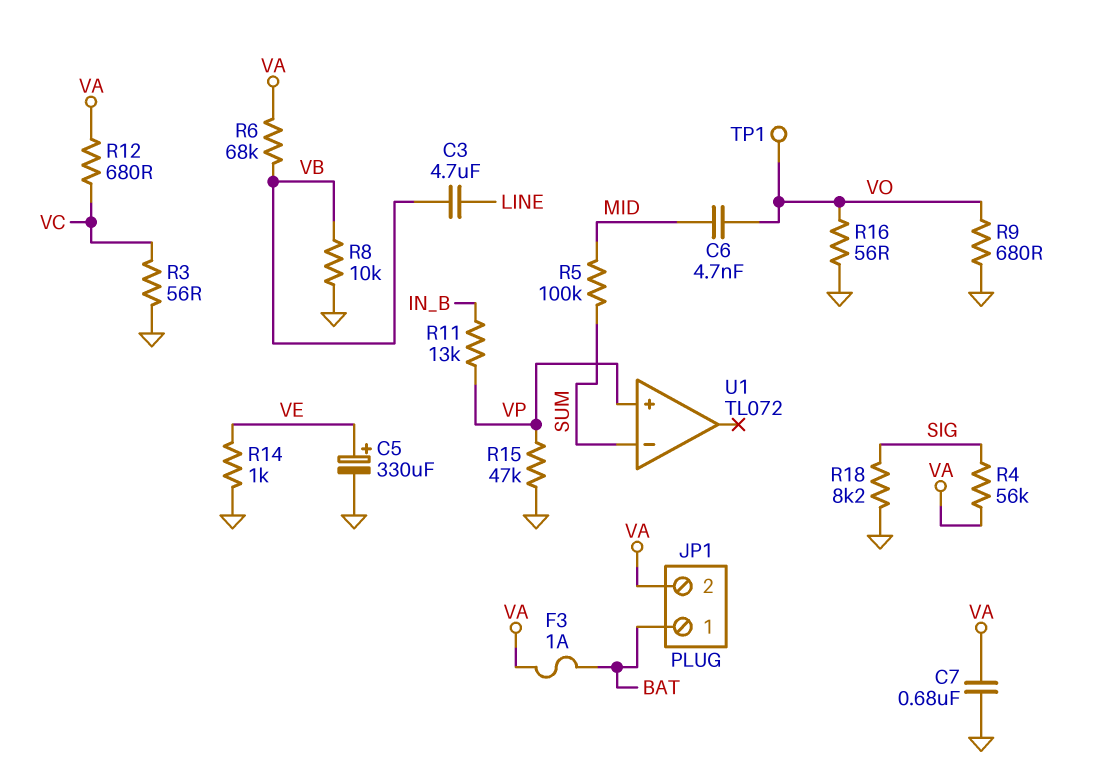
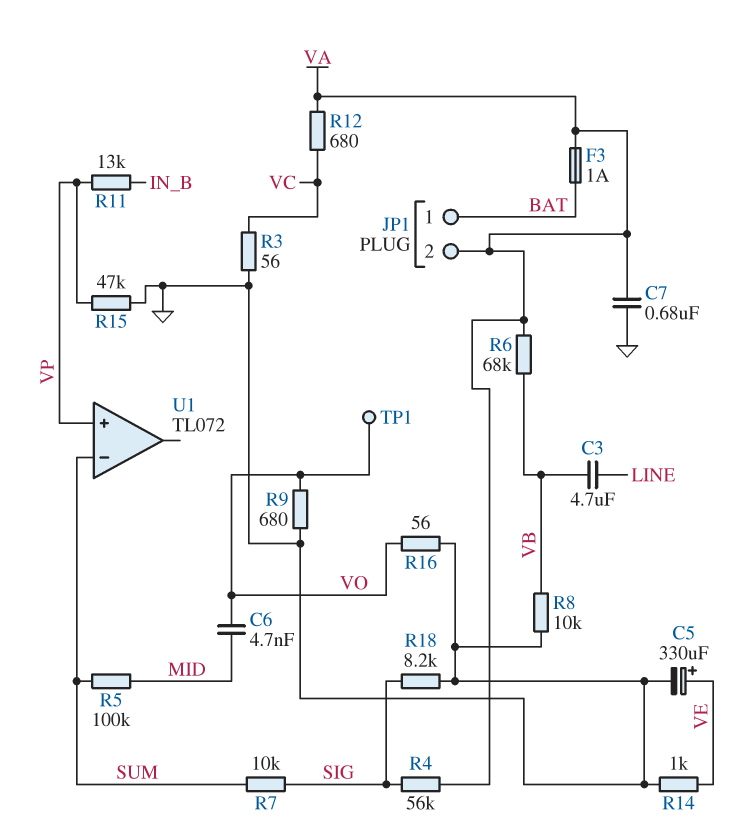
R7: none -> 10k (SIG, SUM)

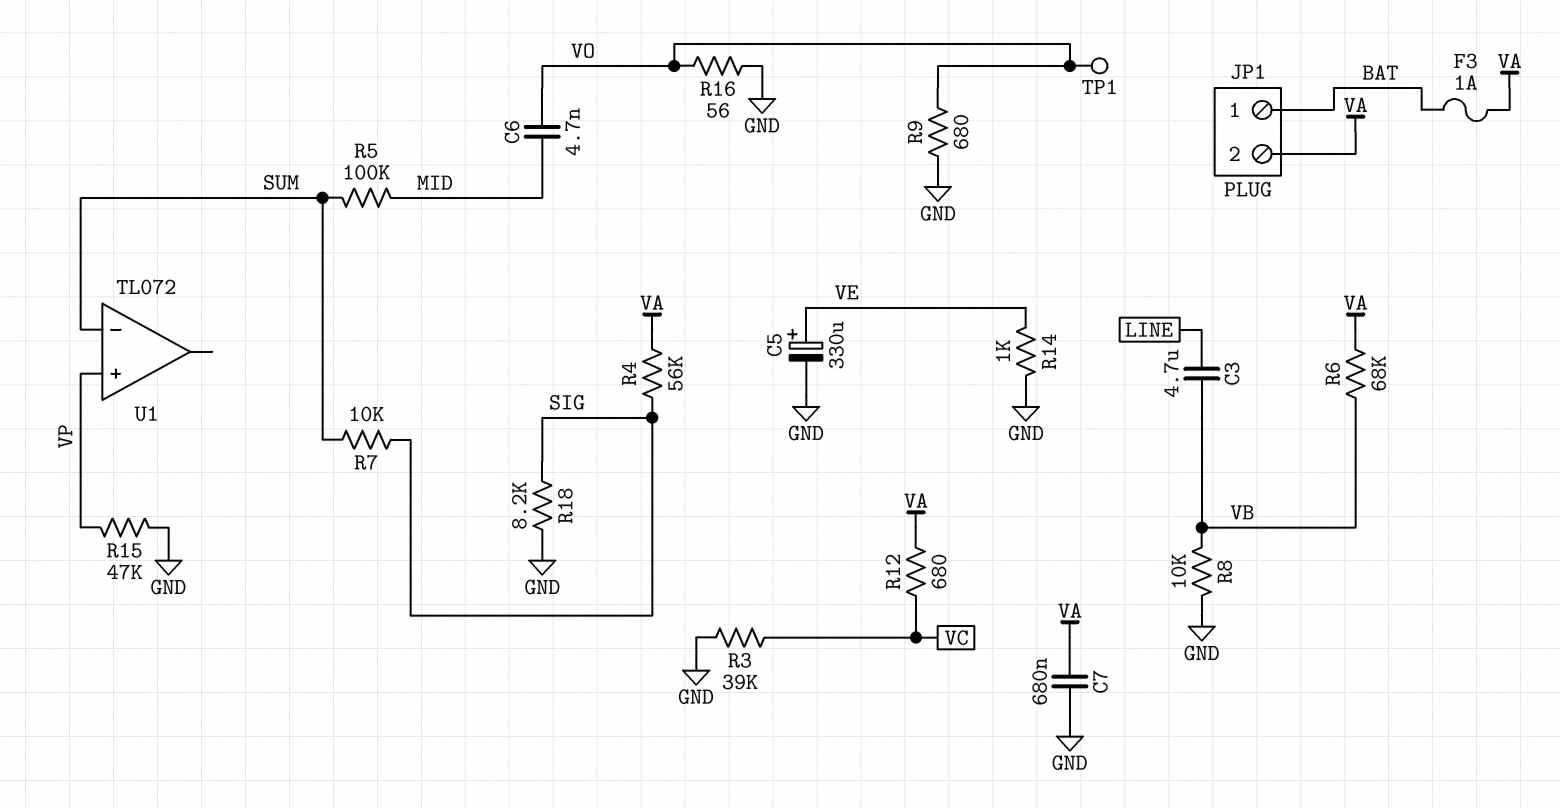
R3: 56 (GND, VC) -> 39k (GND, VC)
R11: 13k (IN_B, VP) -> none

